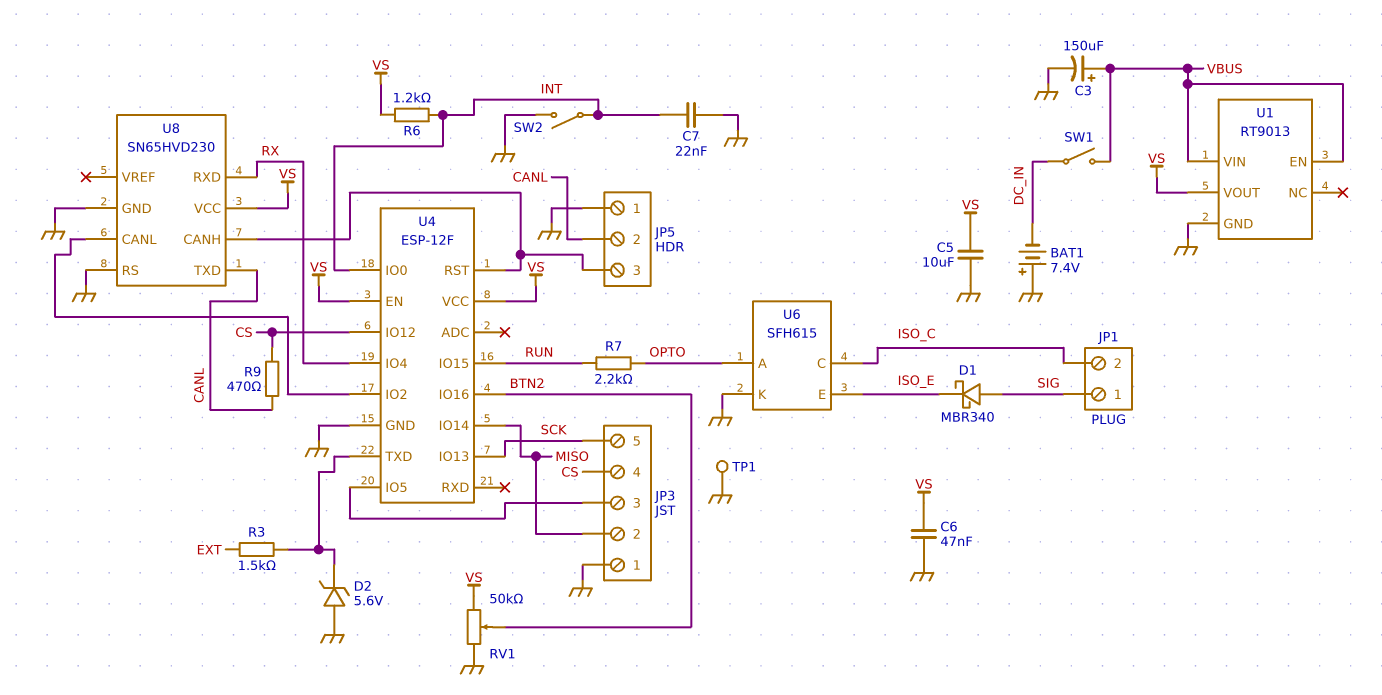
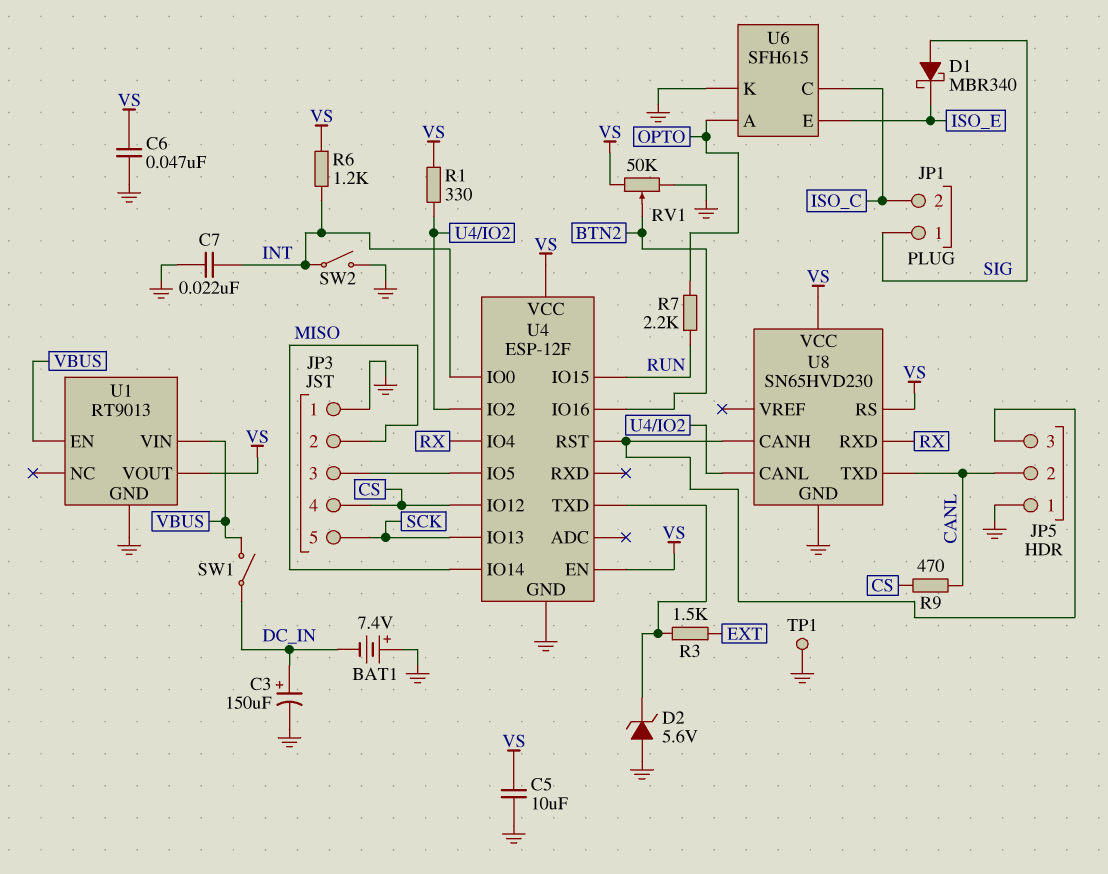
C3: 150uF (plus VBUS, minus GND) -> 150uF (plus DC_IN, minus GND)
R1: none -> 330 (U4/IO2, VS)
U8 pin RS: GND -> VS

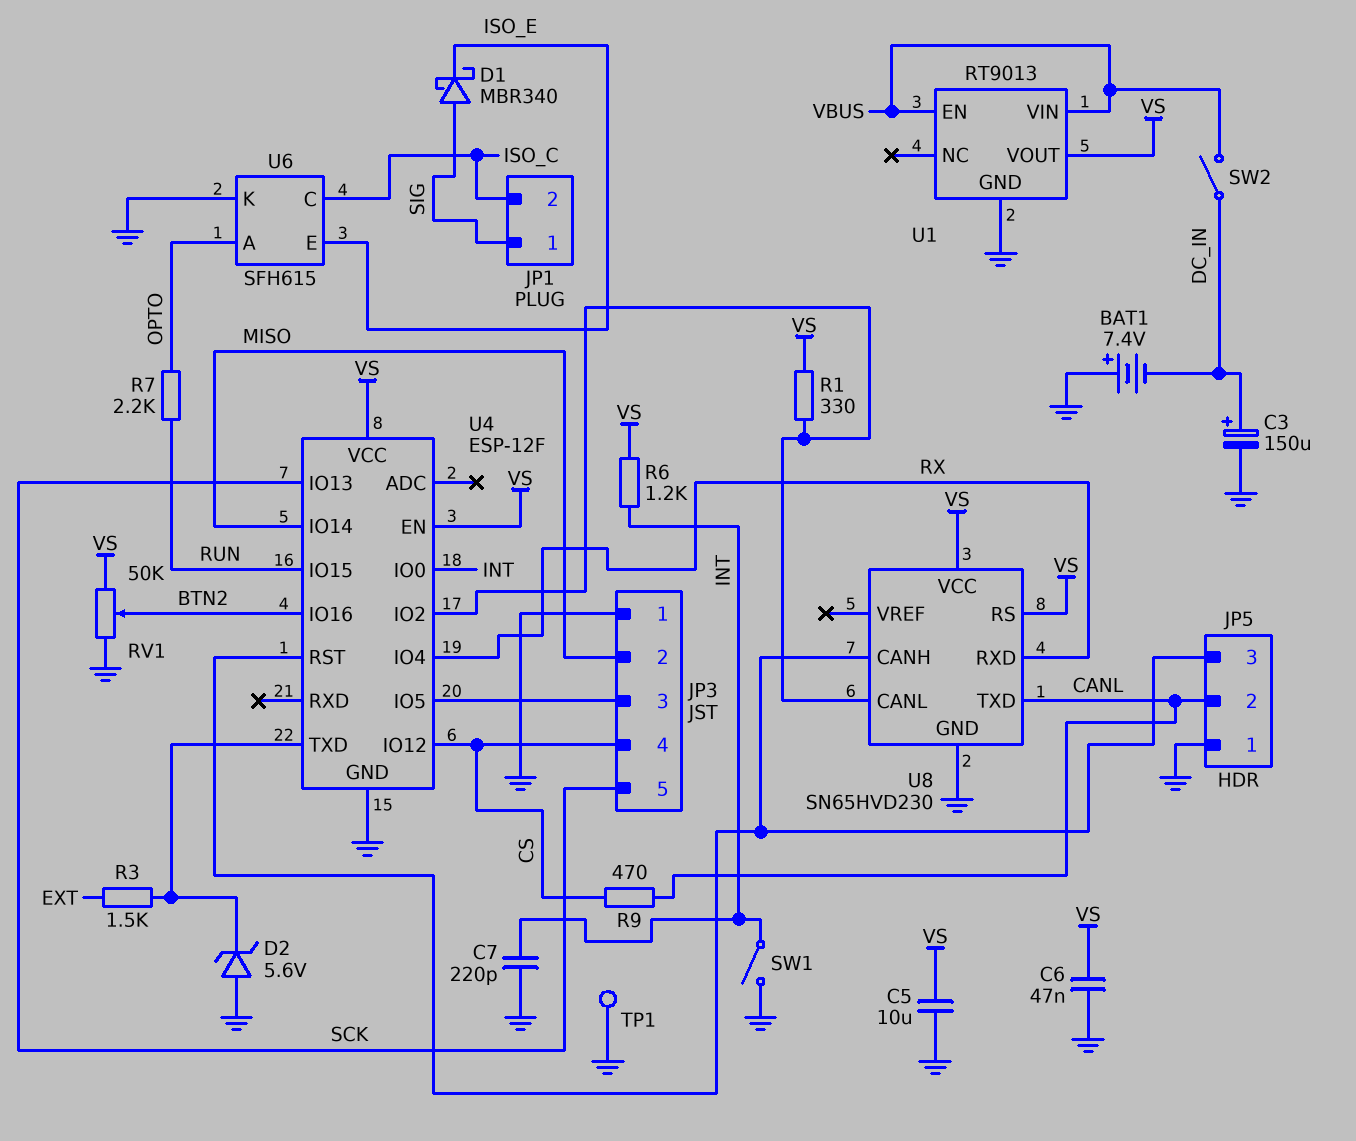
C7: 22nF (GND, INT) -> 220pF (GND, INT)
SW1: switch (DC_IN, VBUS) -> switch (GND, INT)
SW2: switch (GND, INT) -> switch (DC_IN, VBUS)

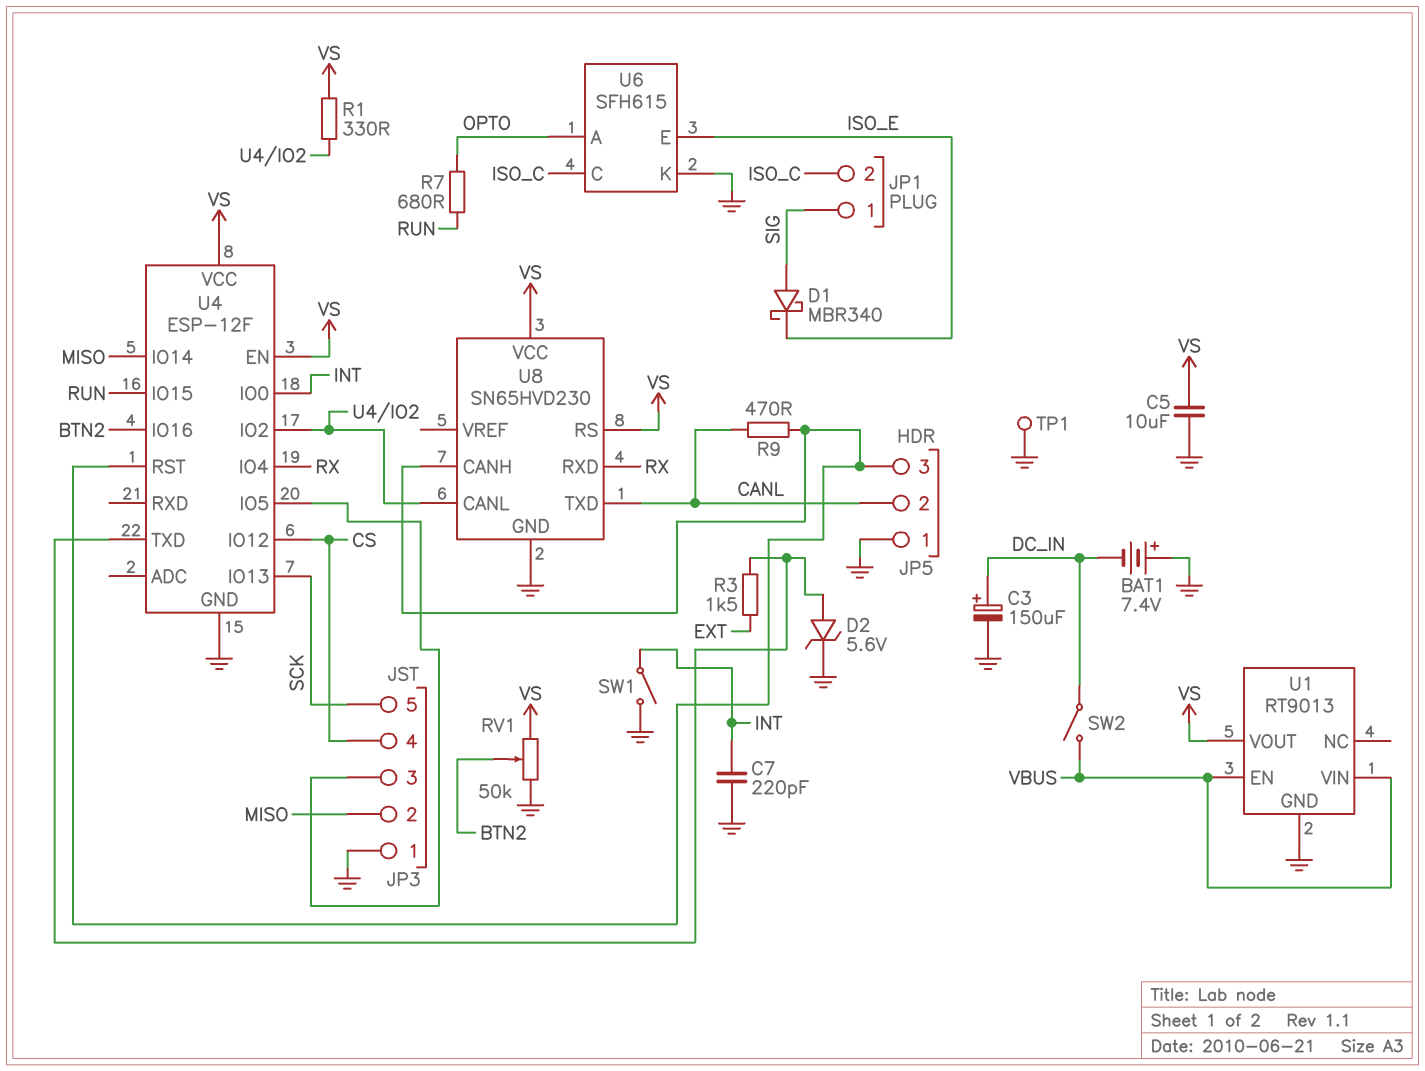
C6: 47nF (GND, VS) -> none
D2: zener 5.6V (A GND, K U4/TXD) -> zener 5.6V (A U4/TXD, K GND)
R6: 1.2k (INT, VS) -> none
R7: 2.2k (OPTO, RUN) -> 680 (OPTO, RUN)
R9: 470 (CANL, CS) -> 470 (CANL, JP5/3)

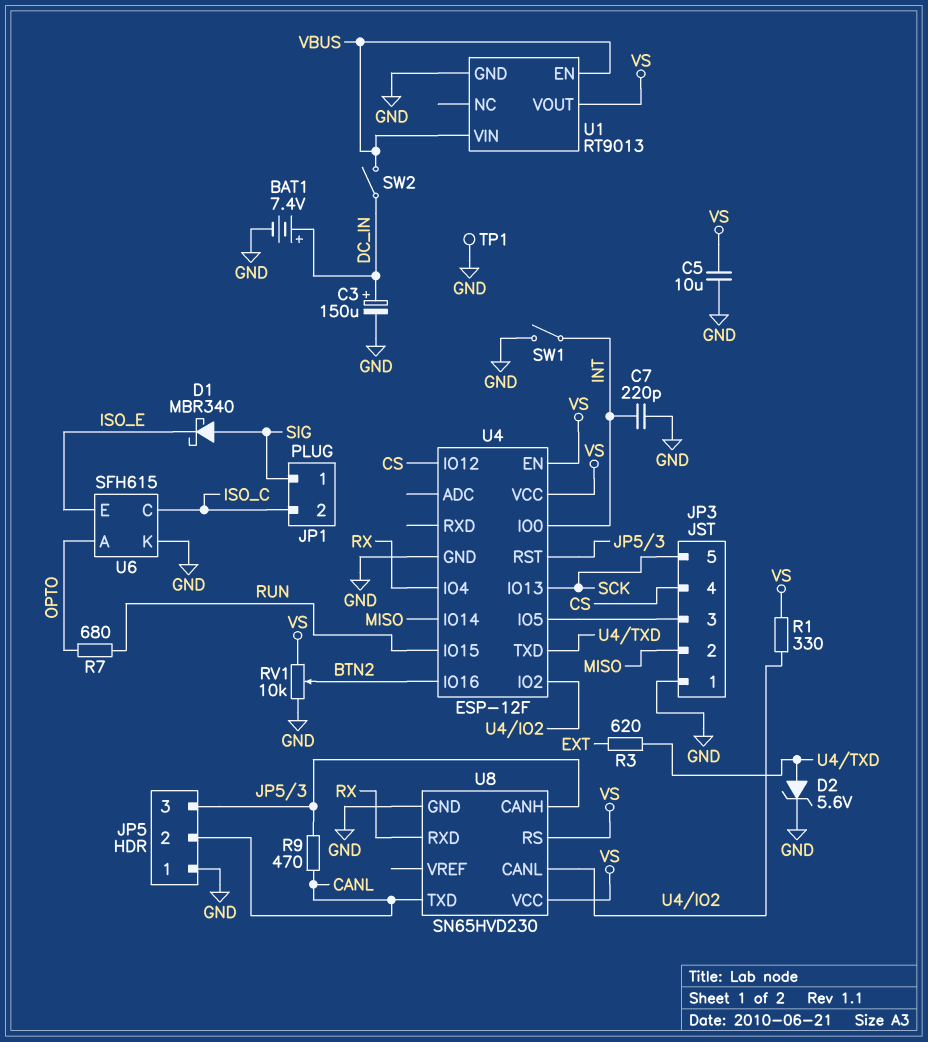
BAT1: 7.4V (plus GND, minus DC_IN) -> 7.4V (plus DC_IN, minus GND)
R3: 1.5k (EXT, U4/TXD) -> 620 (EXT, U4/TXD)
RV1: 50k (GND, VS, wiper BTN2) -> 10k (GND, VS, wiper BTN2)

